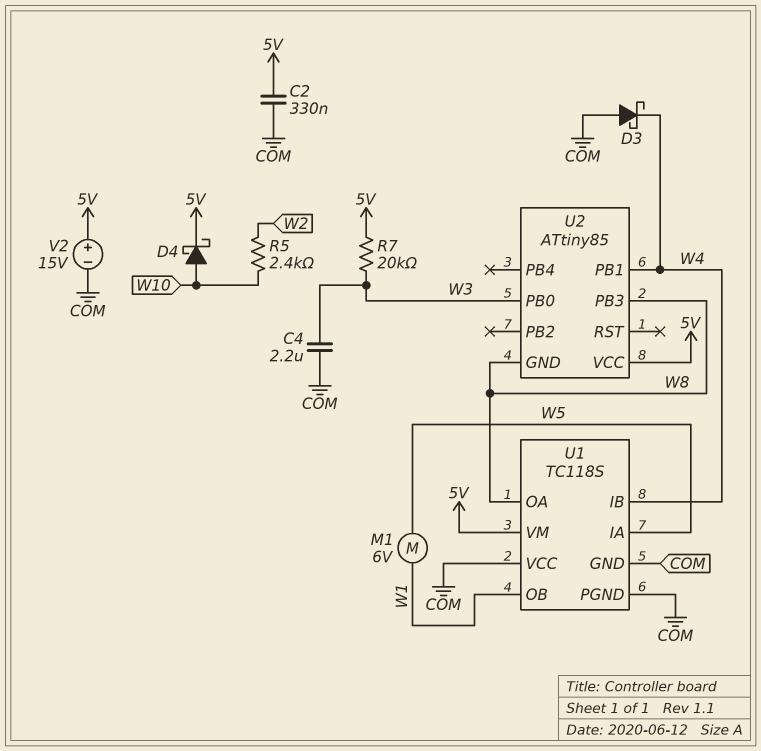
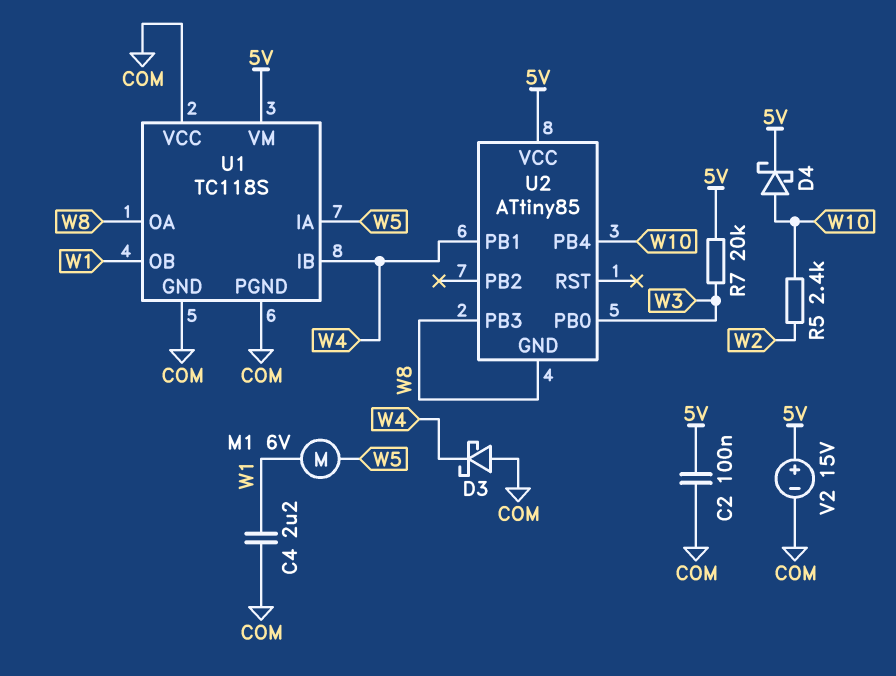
C2: 330nF (5V, COM) -> 100nF (5V, COM)
C4: 2.2uF (COM, W3) -> 2.2uF (COM, W1)
U2 pin PB4: none -> W10

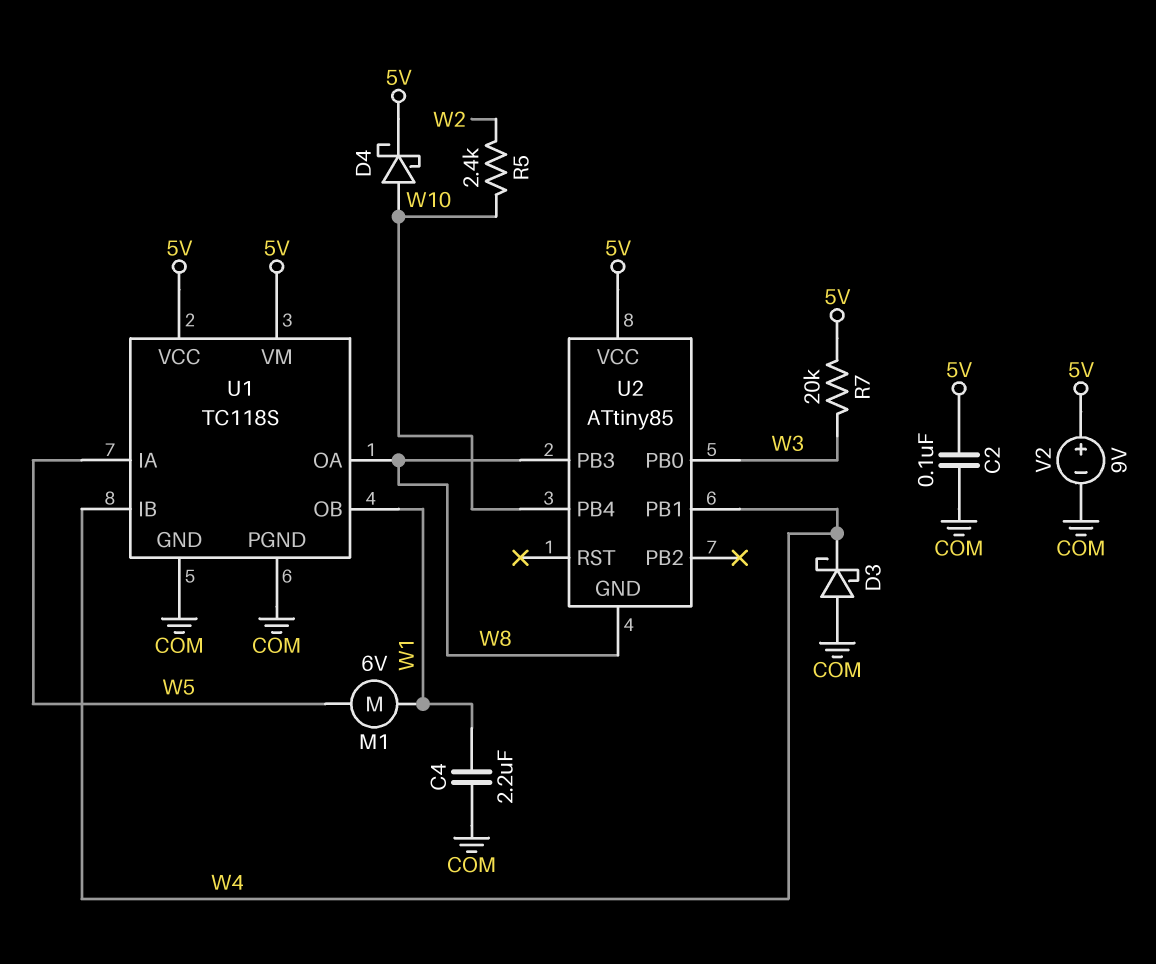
U1 pin VCC: COM -> 5V
V2: 15V (plus 5V, minus COM) -> 9V (plus 5V, minus COM)

